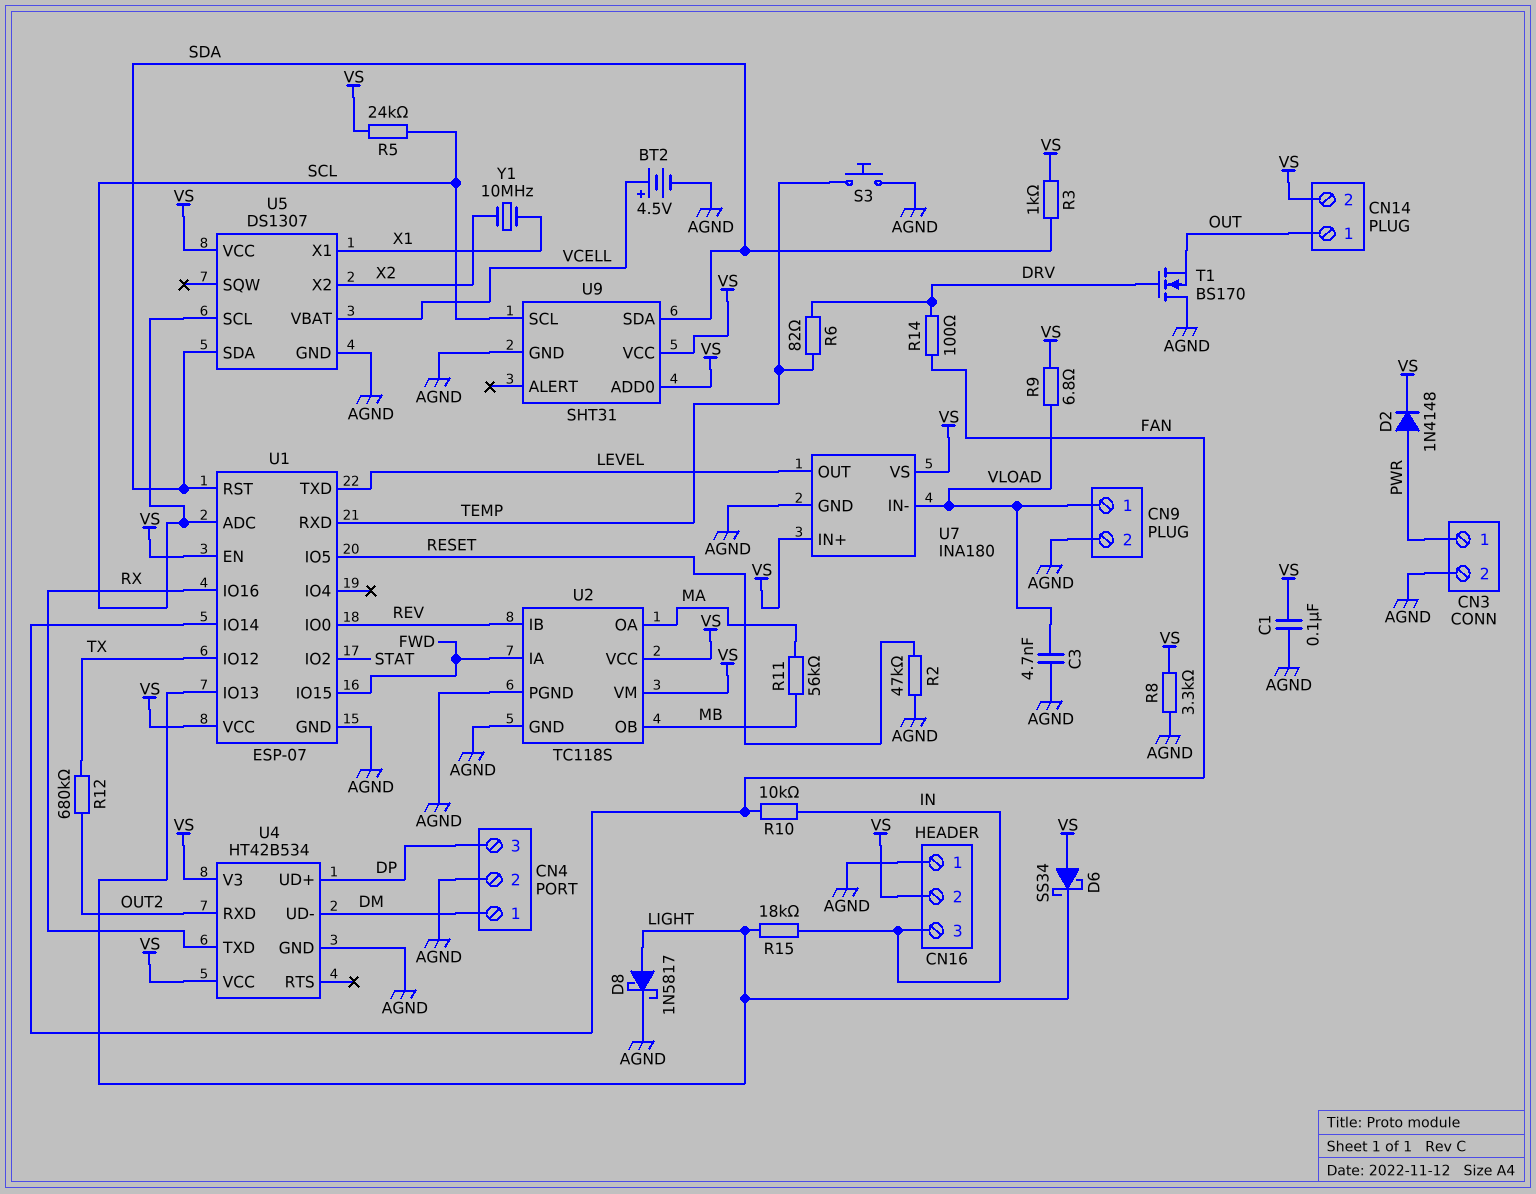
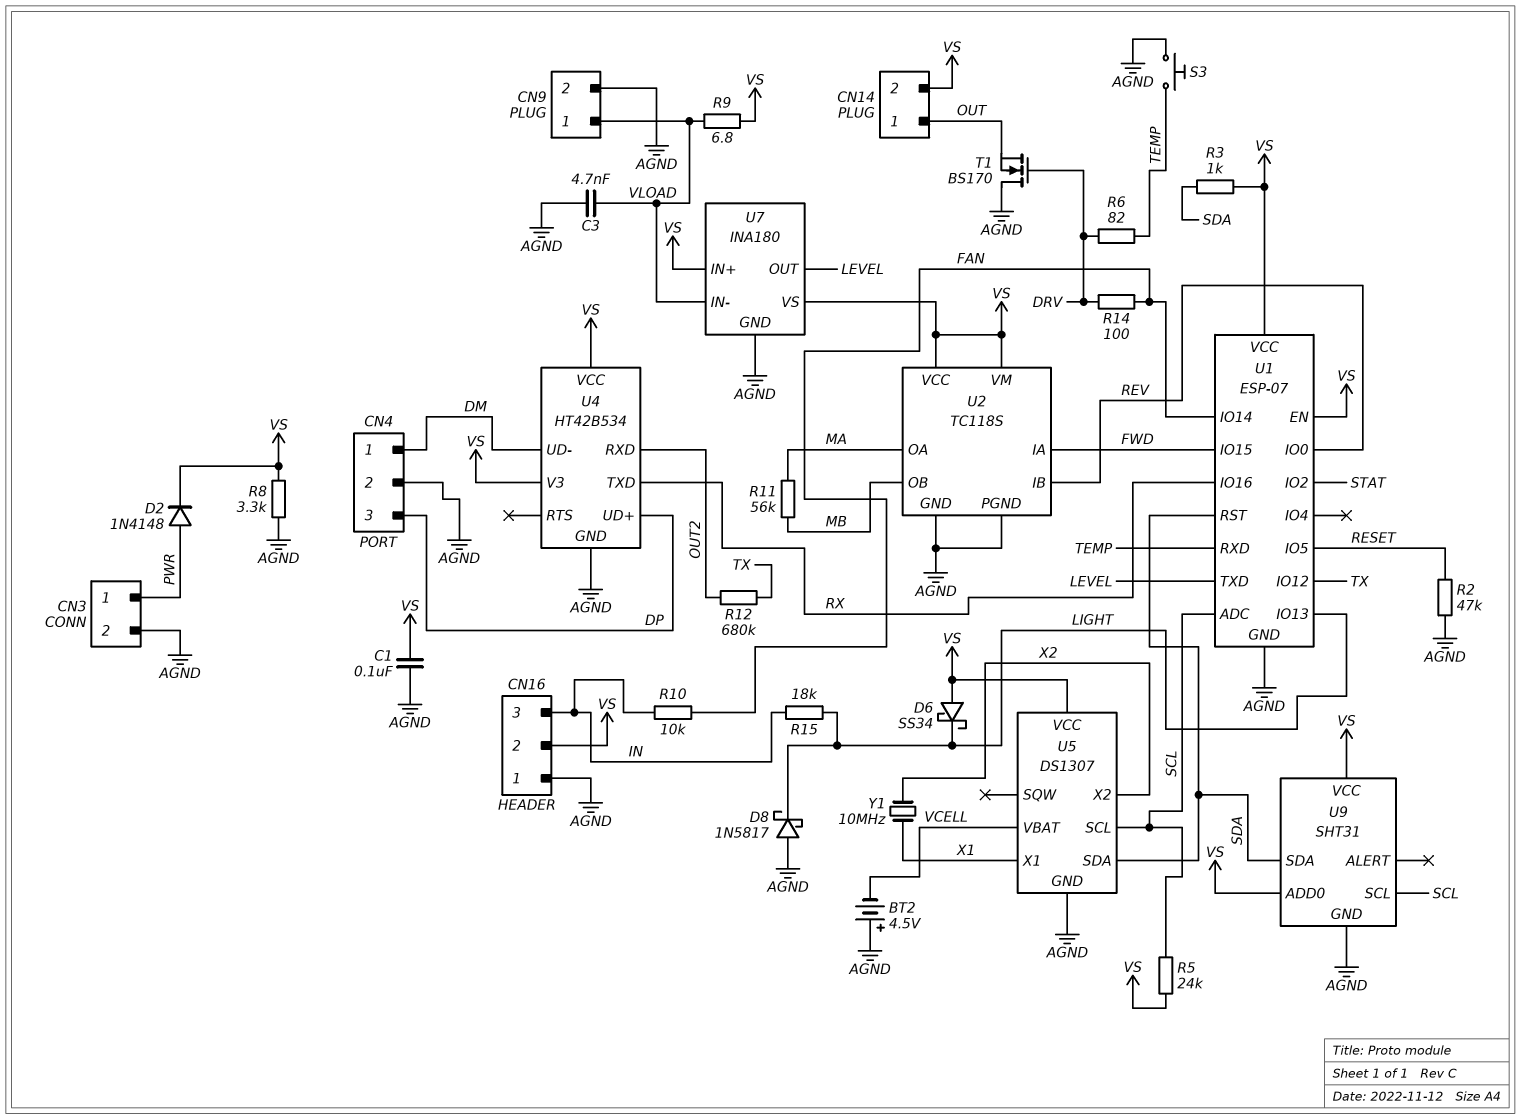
BT2: 4.5V (plus VCELL, minus AGND) -> 4.5V (plus AGND, minus VCELL)
D8: schottky 1N5817 (A LIGHT, K AGND) -> schottky 1N5817 (A AGND, K LIGHT)

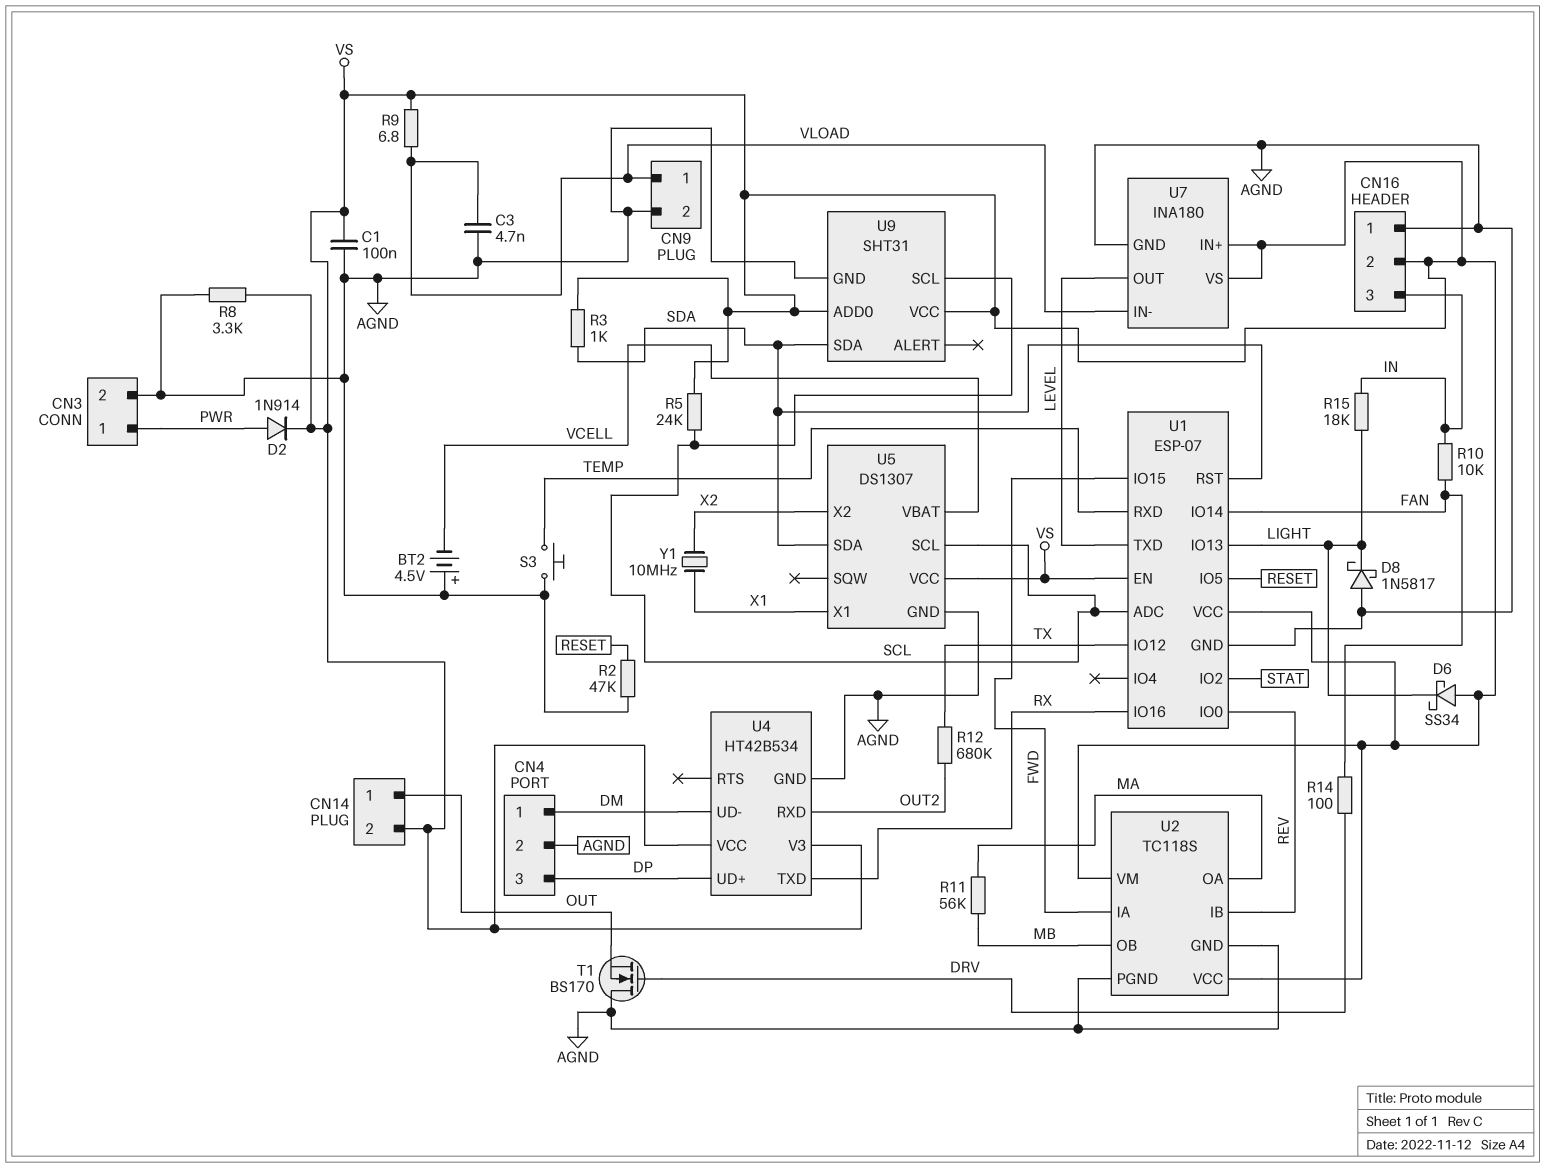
D2: diode 1N4148 (A PWR, K VS) -> diode 1N914 (A PWR, K VS)
R6: 82 (DRV, TEMP) -> none

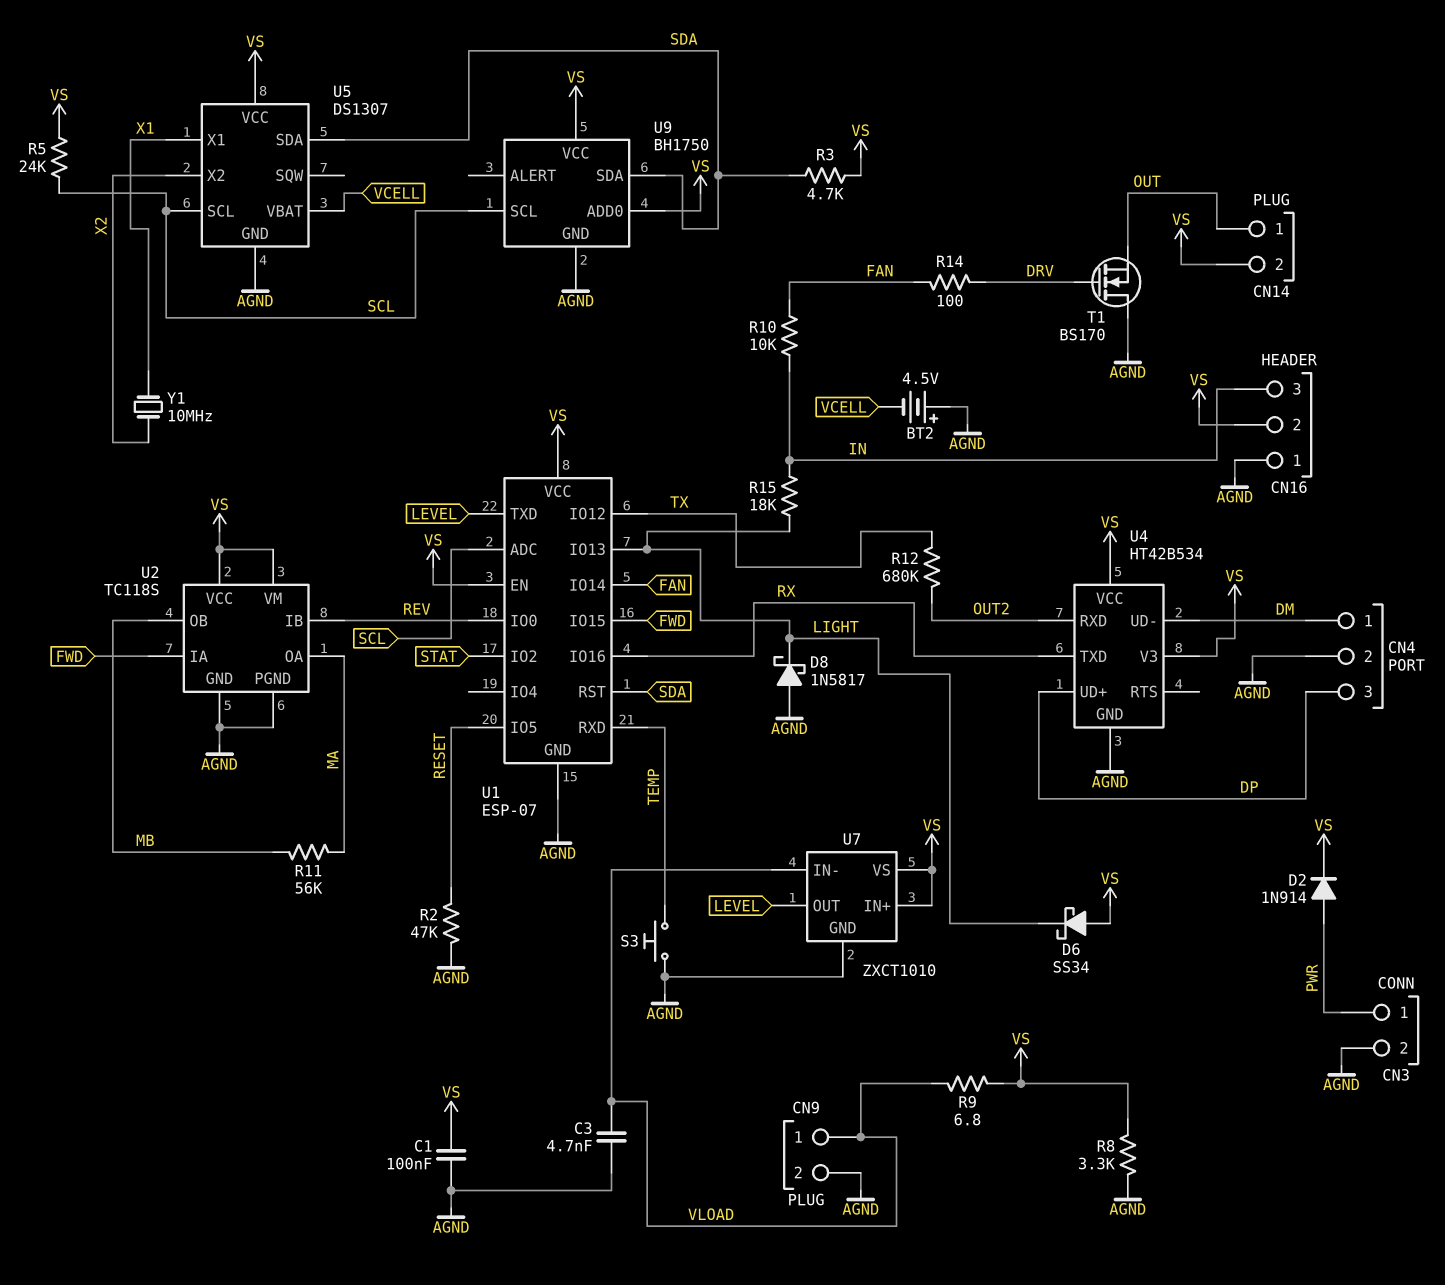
R3: 1k (SDA, VS) -> 4.7k (SDA, VS)
U7: INA180 -> ZXCT1010
U9: SHT31 -> BH1750

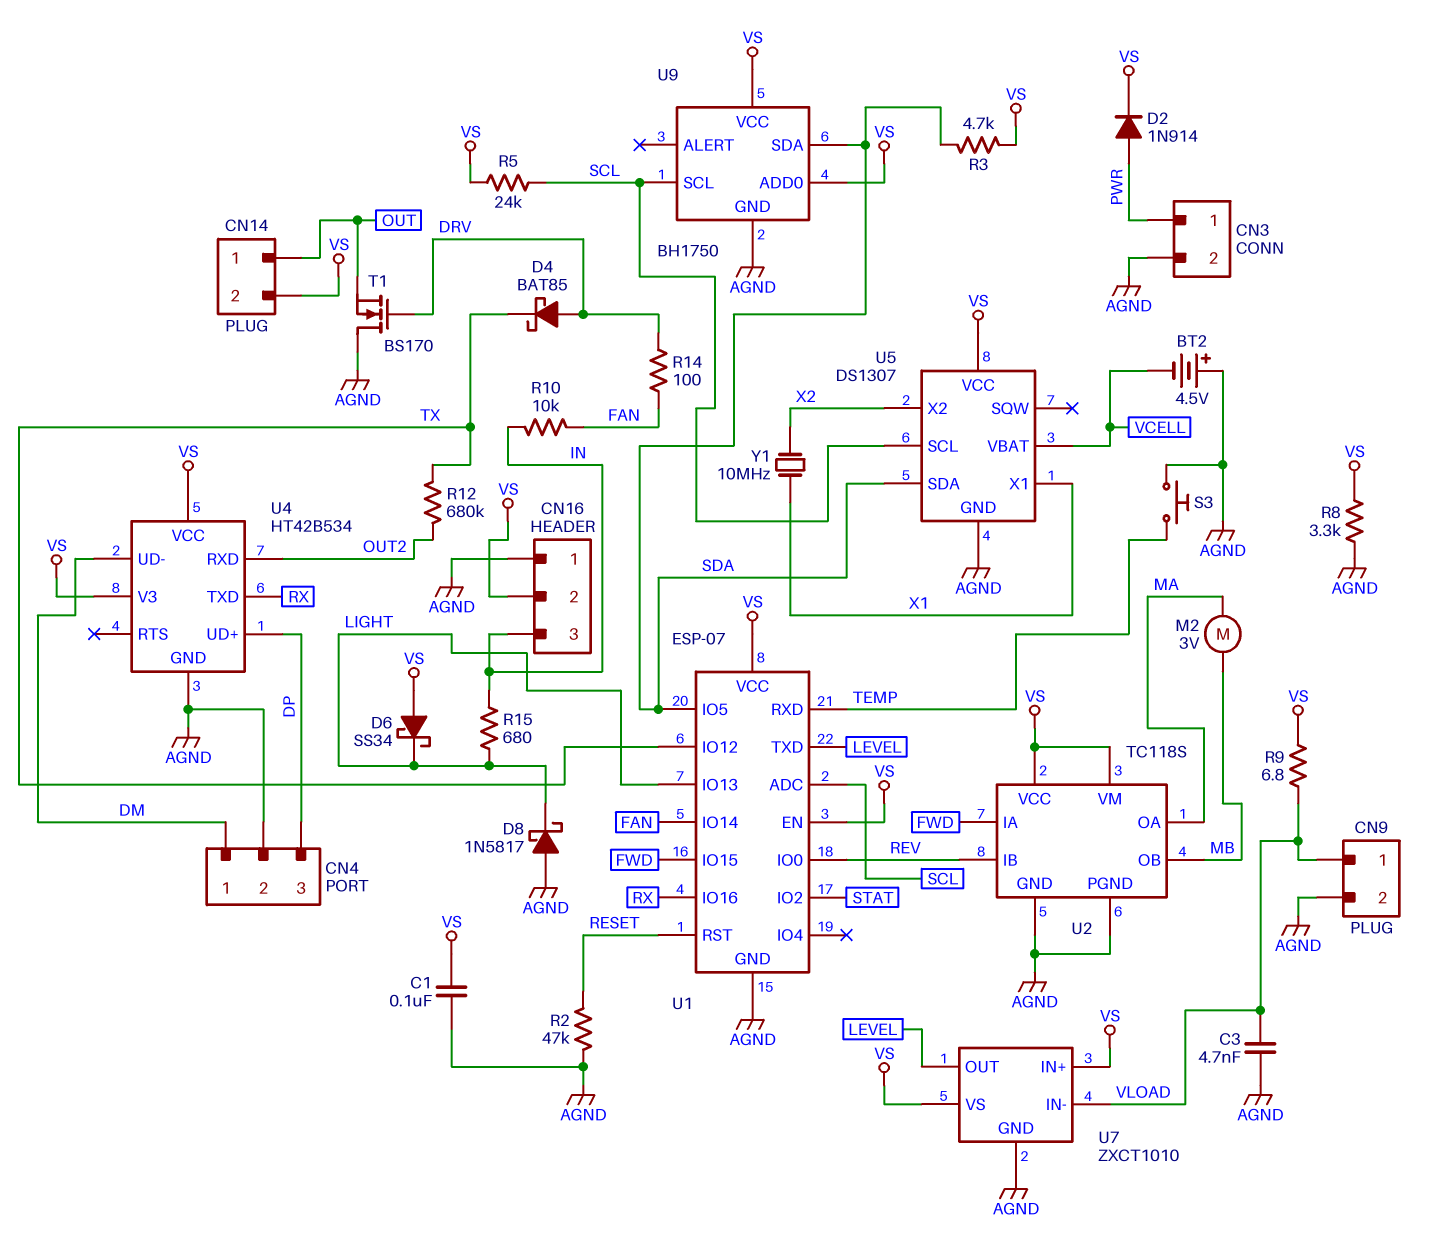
D4: none -> schottky BAT85 (A DRV, K TX)
M2: none -> motor 3V (MA, MB)
R11: 56k (MA, MB) -> none
R15: 18k (IN, LIGHT) -> 680 (IN, LIGHT)
U1 pin IO5: RESET -> SDA
U1 pin RST: SDA -> RESET

